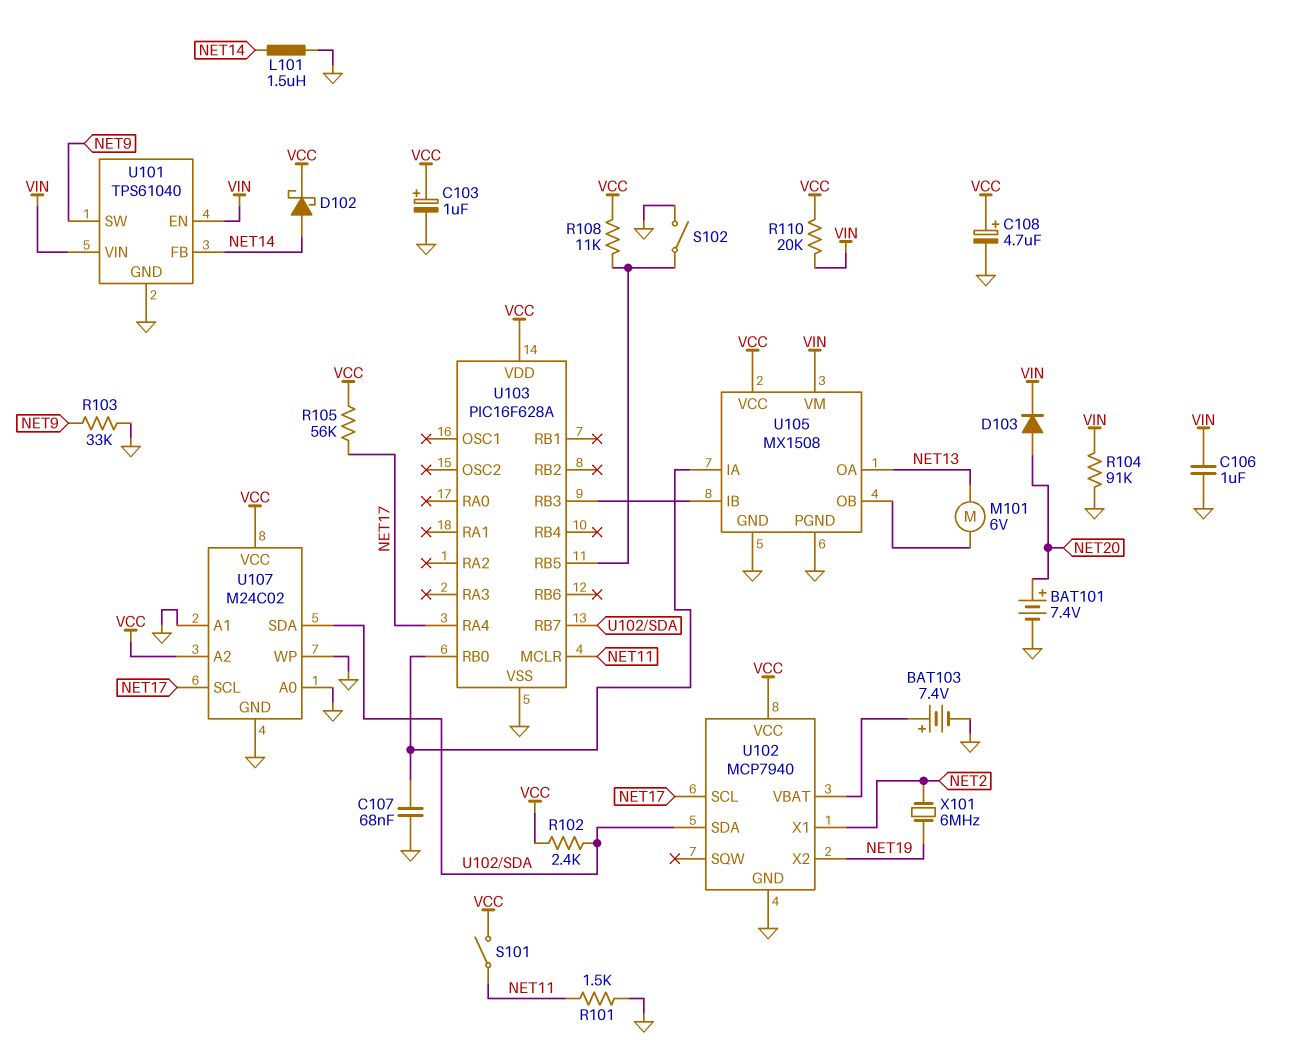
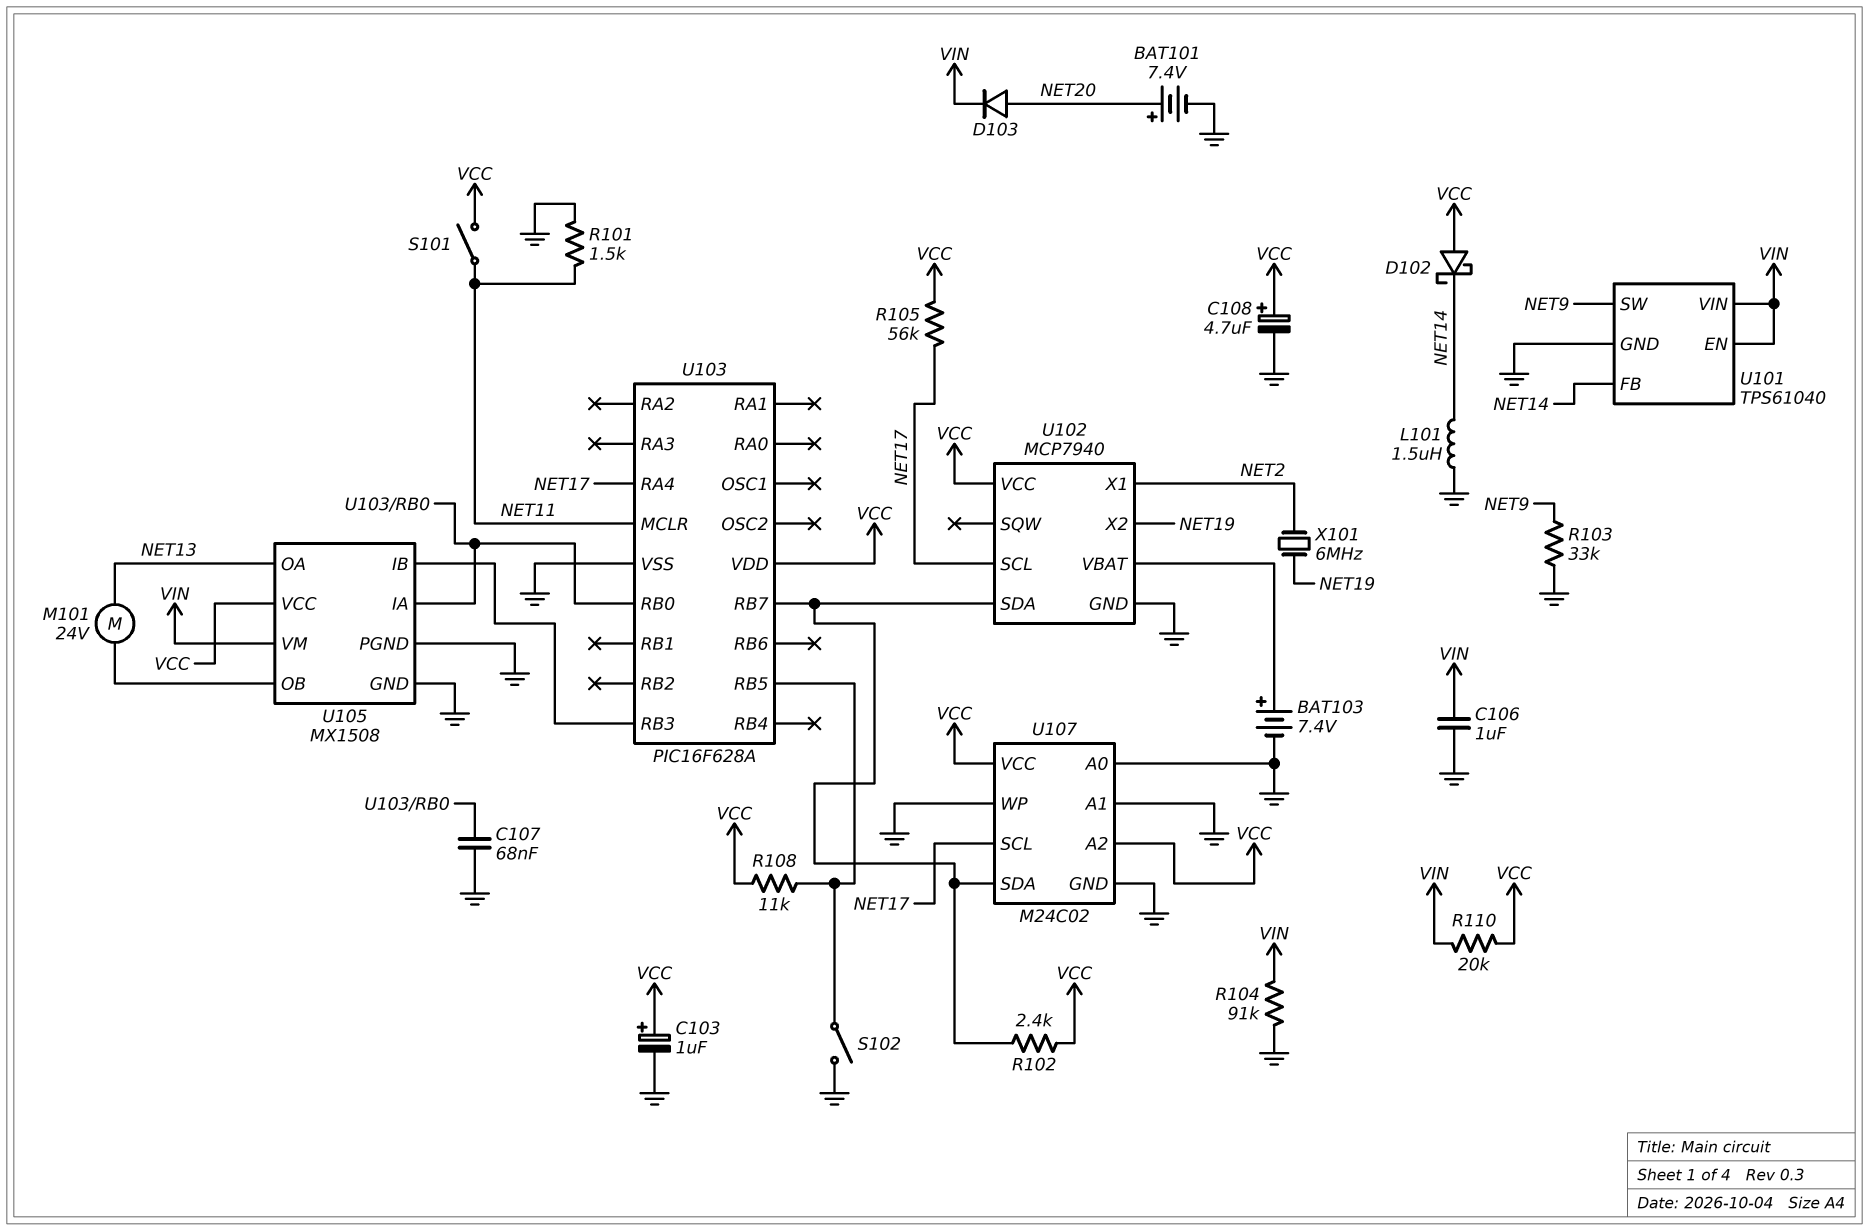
D102: schottky (A NET14, K VCC) -> schottky (A VCC, K NET14)
M101: motor 6V (NET13, U105/OB) -> motor 24V (NET13, U105/OB)

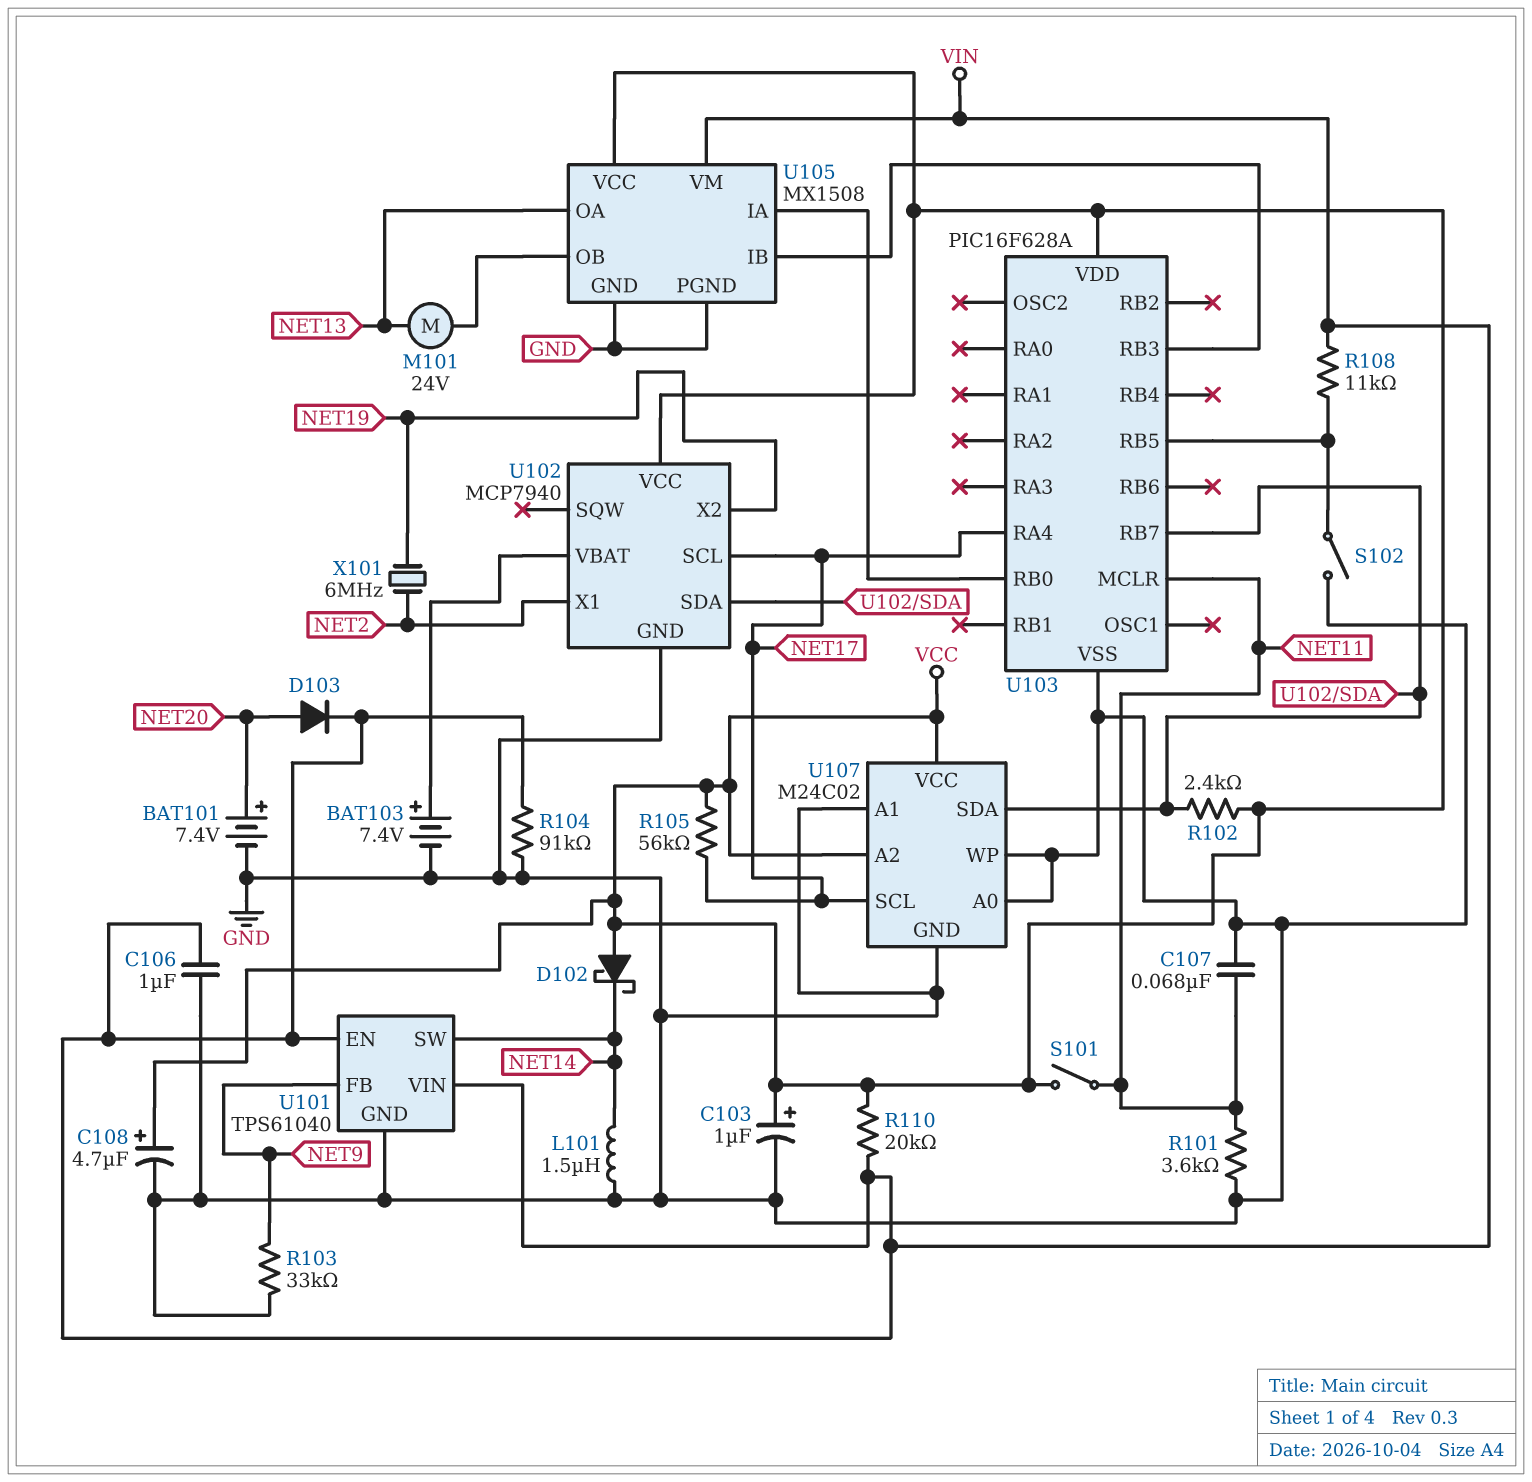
C107: 68nF (GND, U103/RB0) -> 68nF (GND, NET11)
R101: 1.5k (GND, NET11) -> 3.6k (GND, NET11)
R108: 11k (U103/RB5, VCC) -> 11k (U103/RB5, VIN)
U101 pin FB: NET14 -> NET9
U101 pin SW: NET9 -> NET14

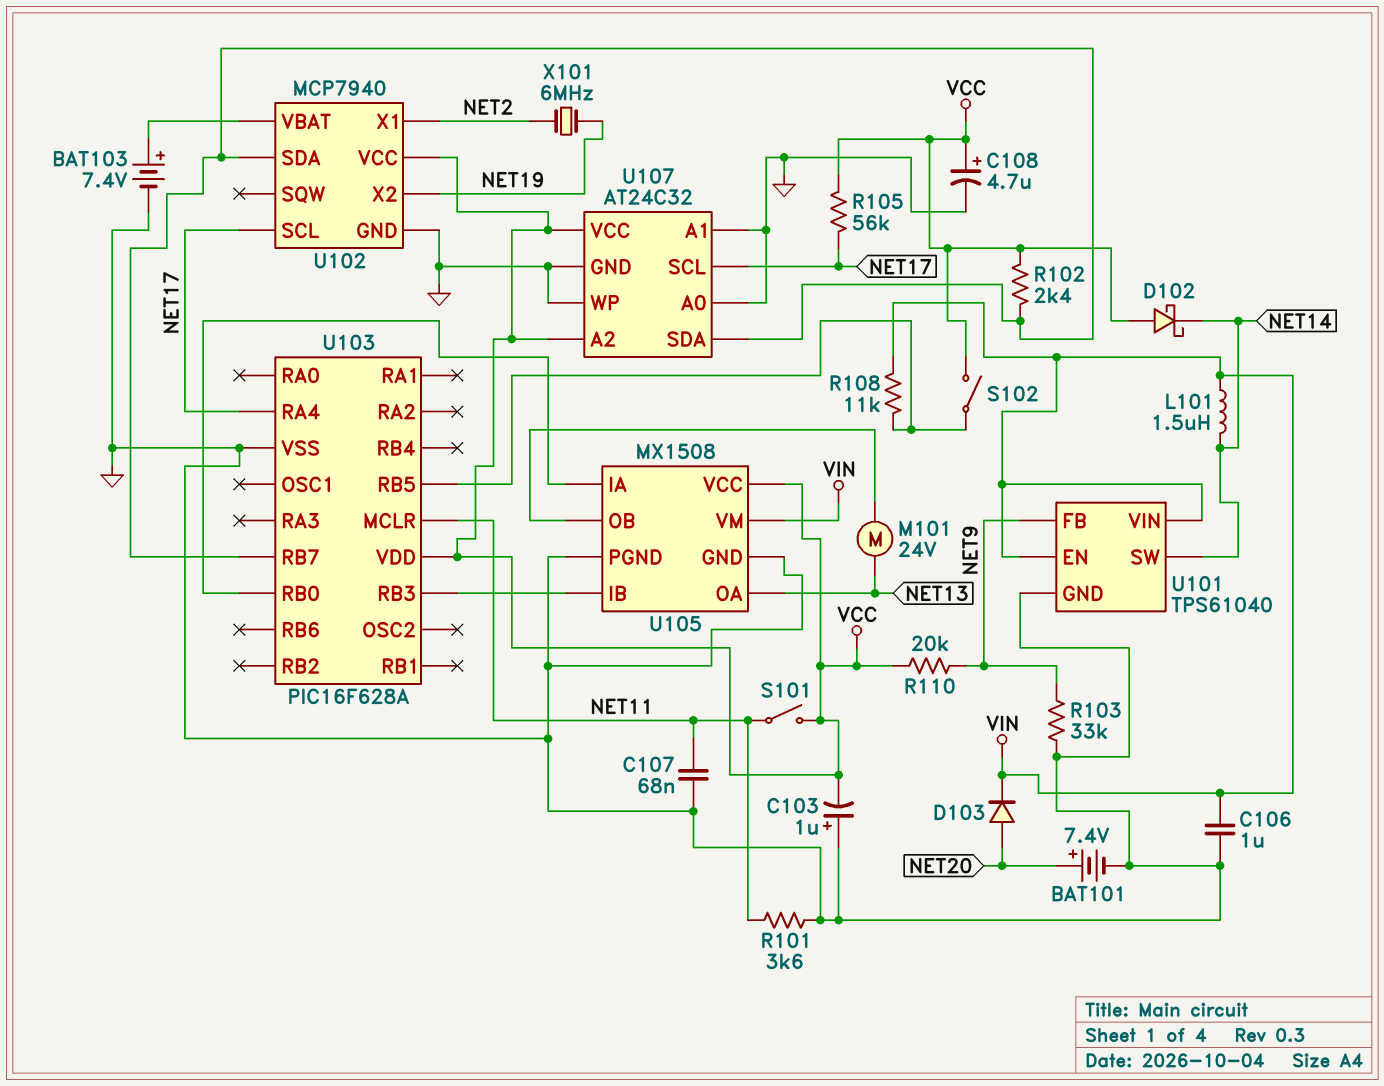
C103: 1uF (plus VCC, minus GND) -> 1uF (plus GND, minus VCC)
L101: 1.5uH (GND, NET14) -> 1.5uH (NET14, VIN)
R104: 91k (GND, VIN) -> none
R110: 20k (VCC, VIN) -> 20k (NET9, VCC)
S102: switch (GND, U103/RB5) -> switch (U103/RB5, VCC)
U107: M24C02 -> AT24C32

